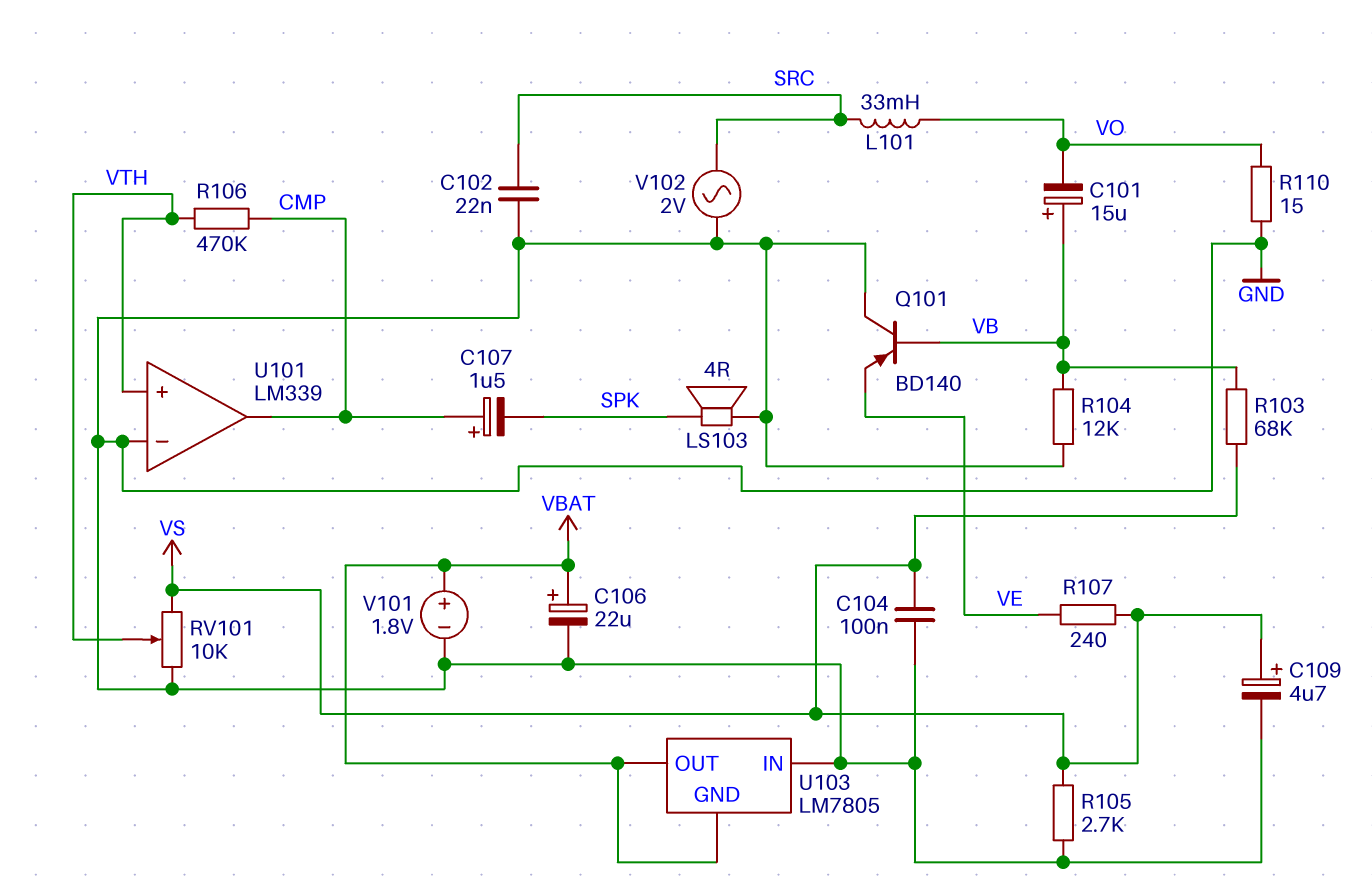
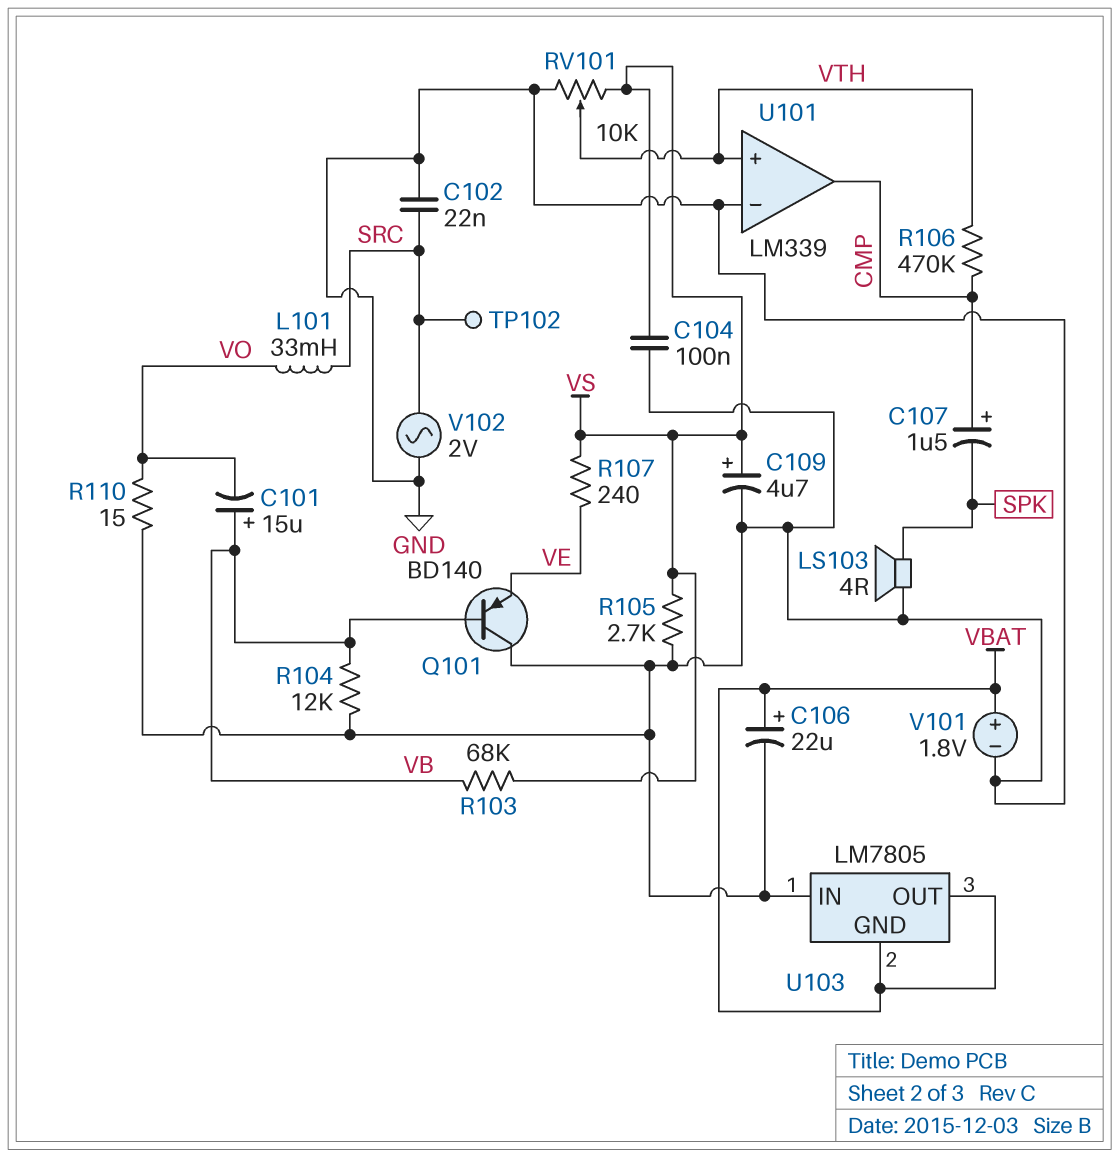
TP102: none -> test point (SRC)

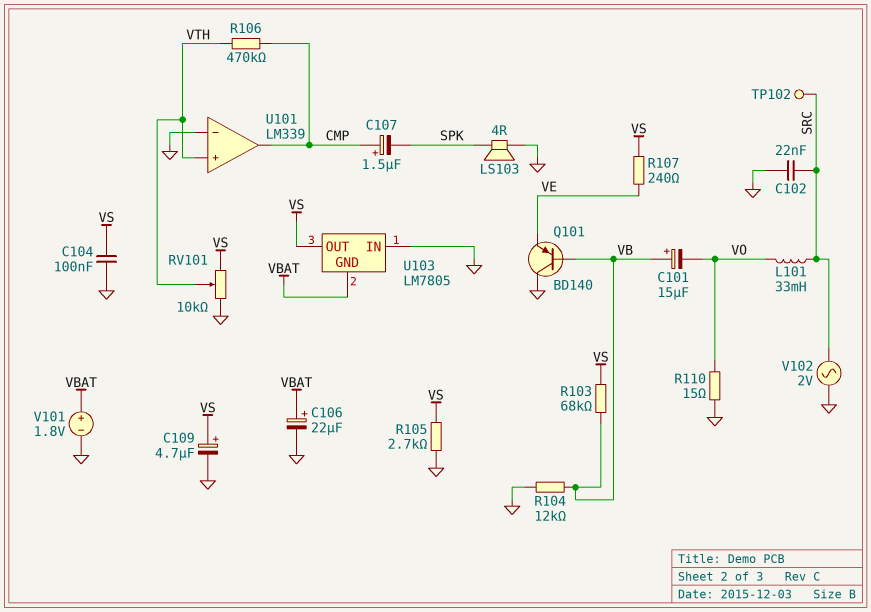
U103 pin OUT: VBAT -> VS

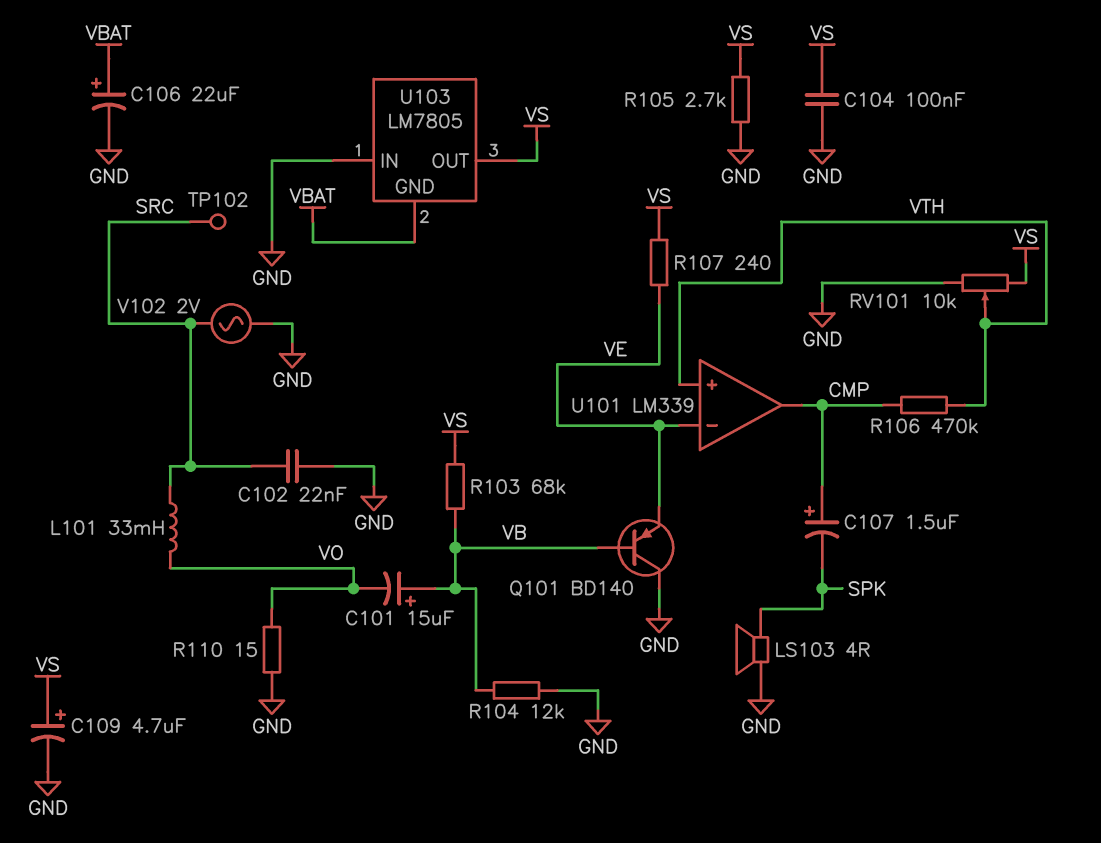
U101 pin in-: GND -> VE
V101: 1.8V (plus VBAT, minus GND) -> none

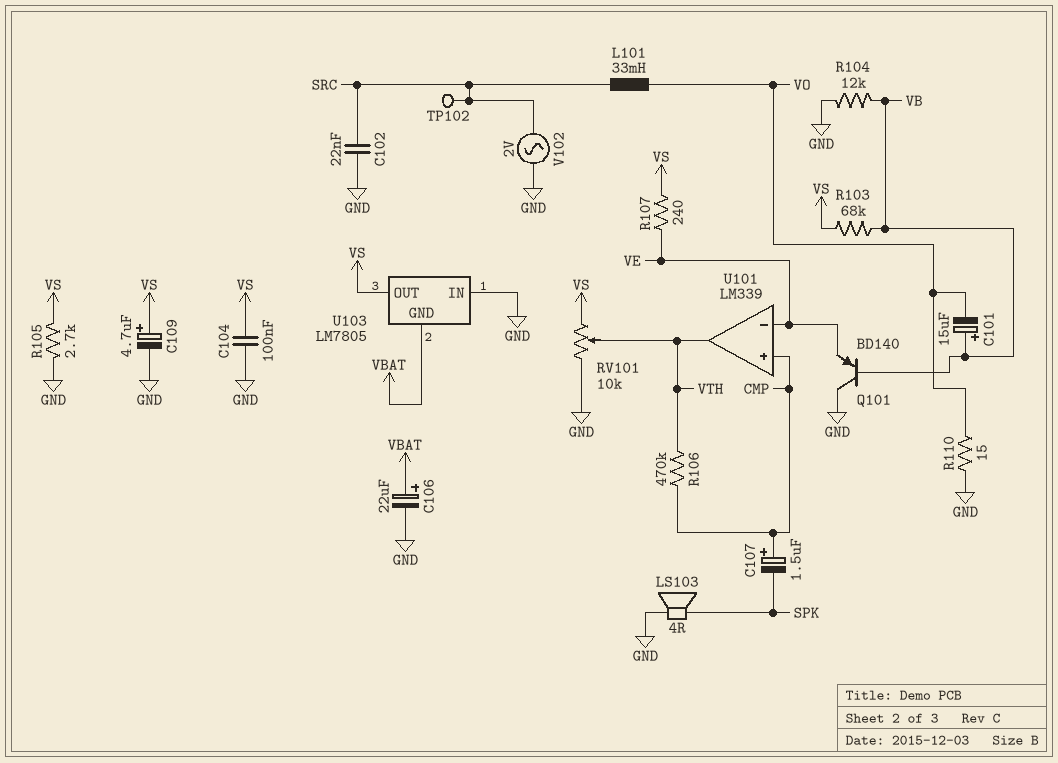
U101 pin in+: VTH -> CMP
U101 pin out: CMP -> VTH

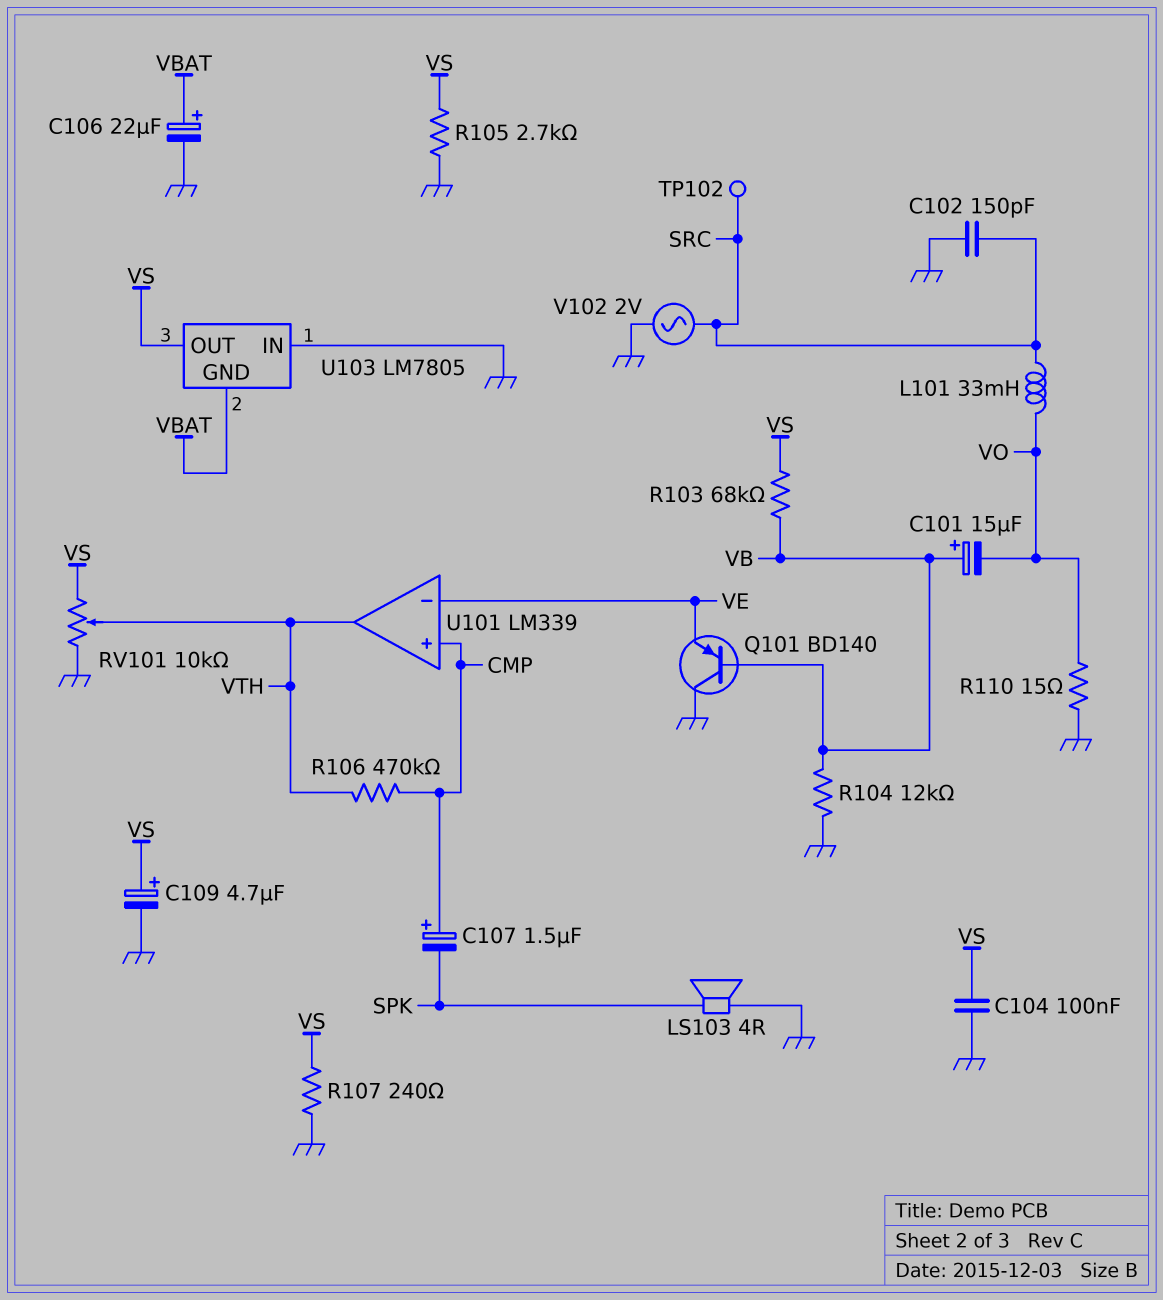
C102: 22nF (GND, SRC) -> 150pF (GND, SRC)
R107: 240 (VE, VS) -> 240 (GND, VS)

